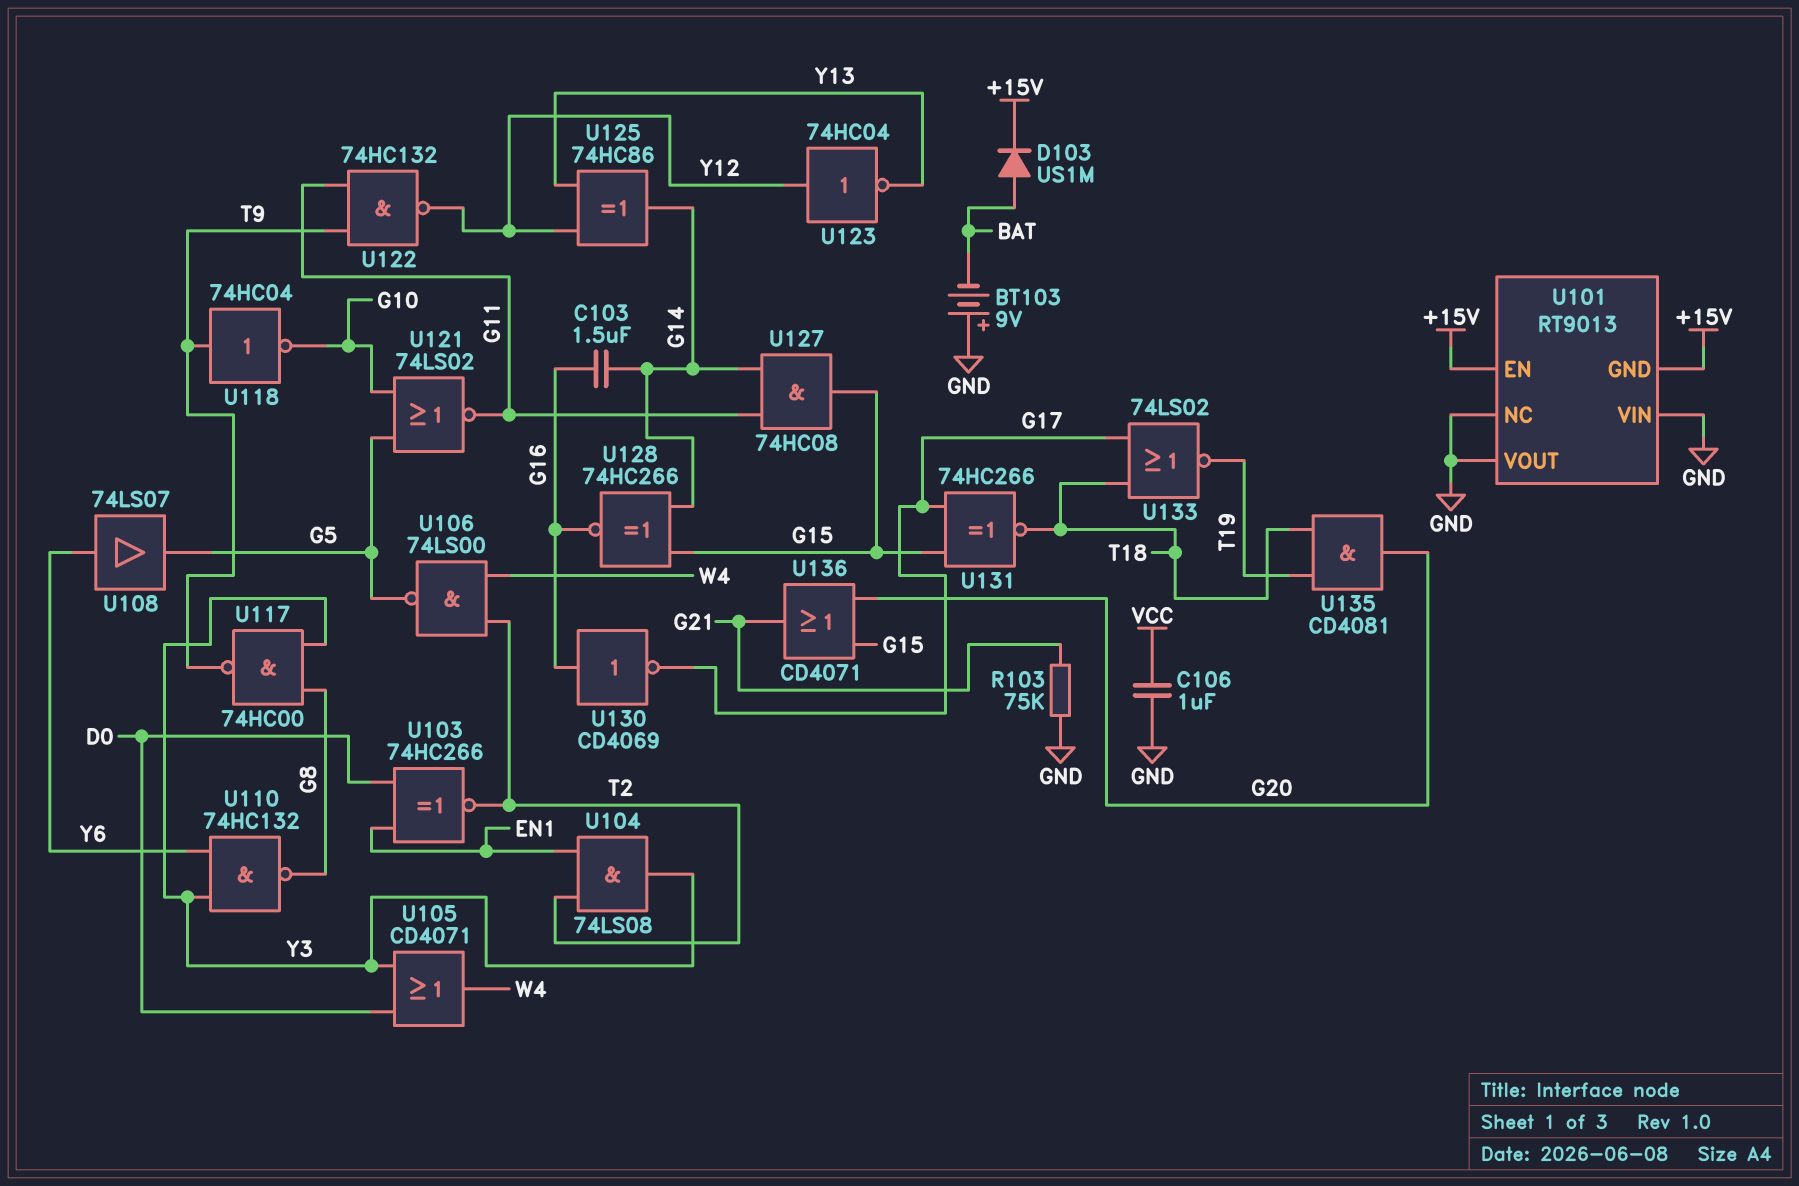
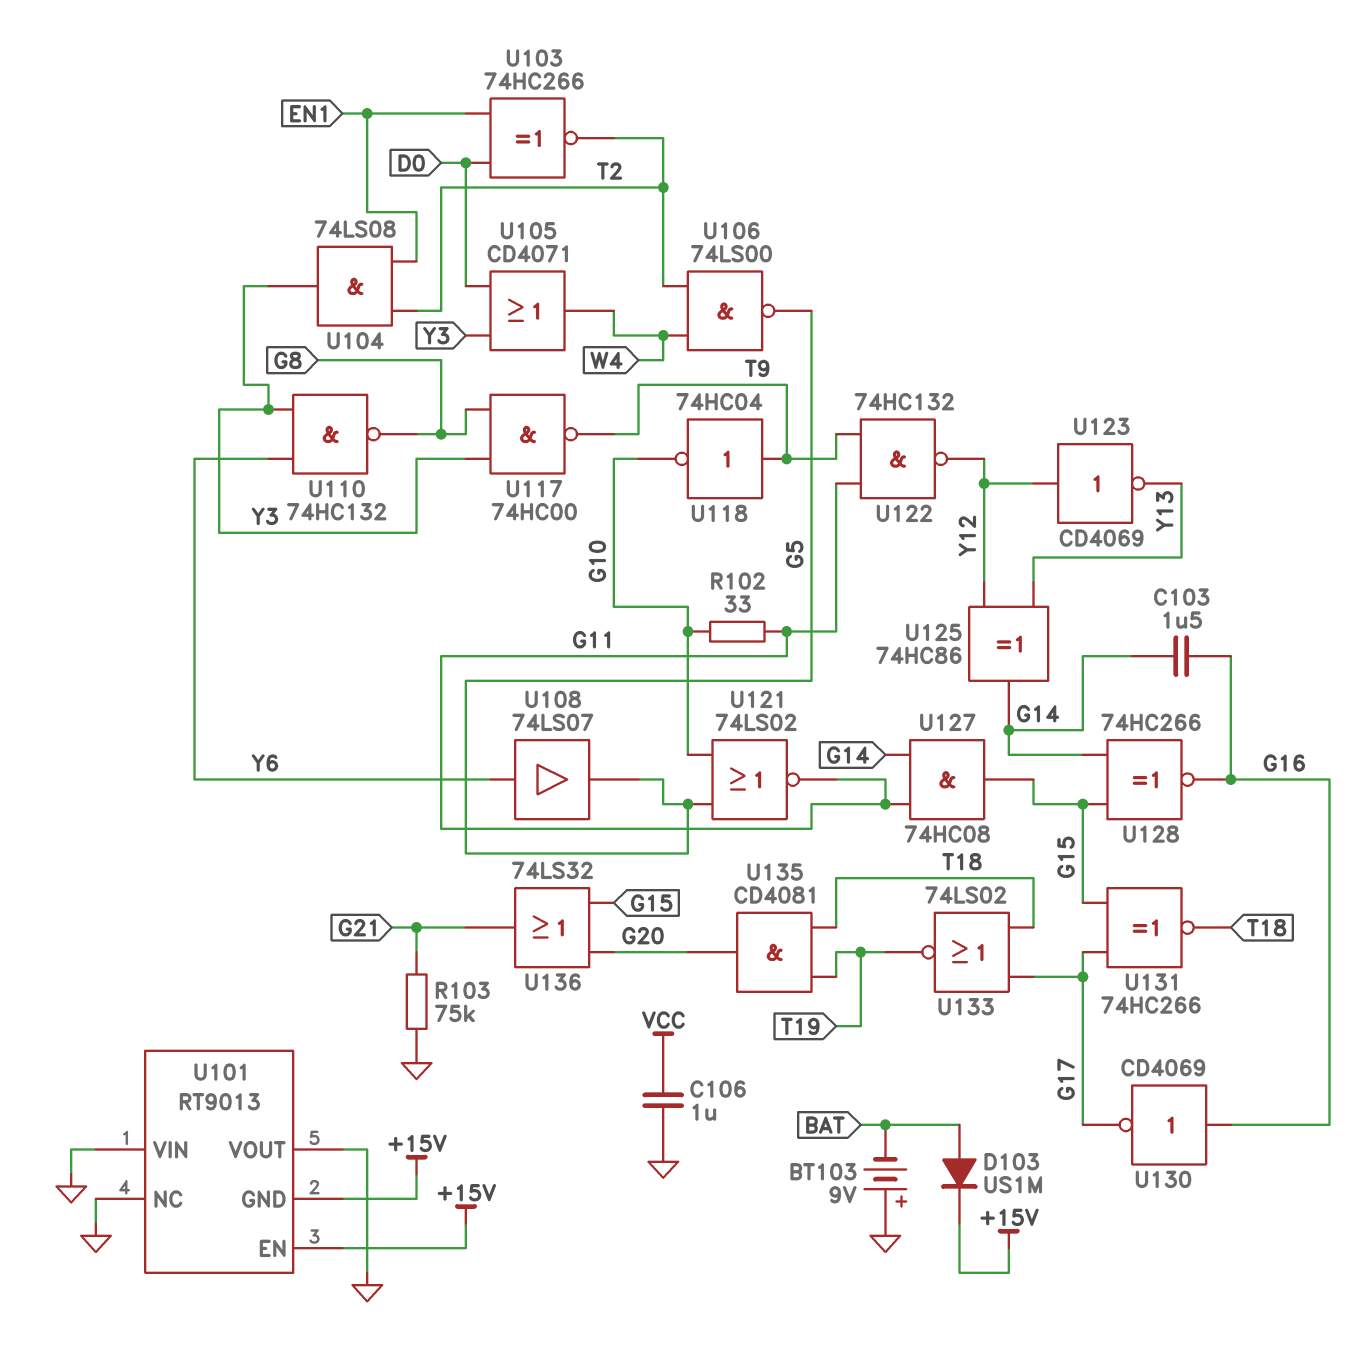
R102: none -> 33 (G10, G11)
U123: NOT 74HC04 (in Y12, out Y13) -> NOT CD4069 (in Y12, out Y13)
U136: OR CD4071 (in G15, in G20, out G21) -> OR 74LS32 (in G15, in G20, out G21)

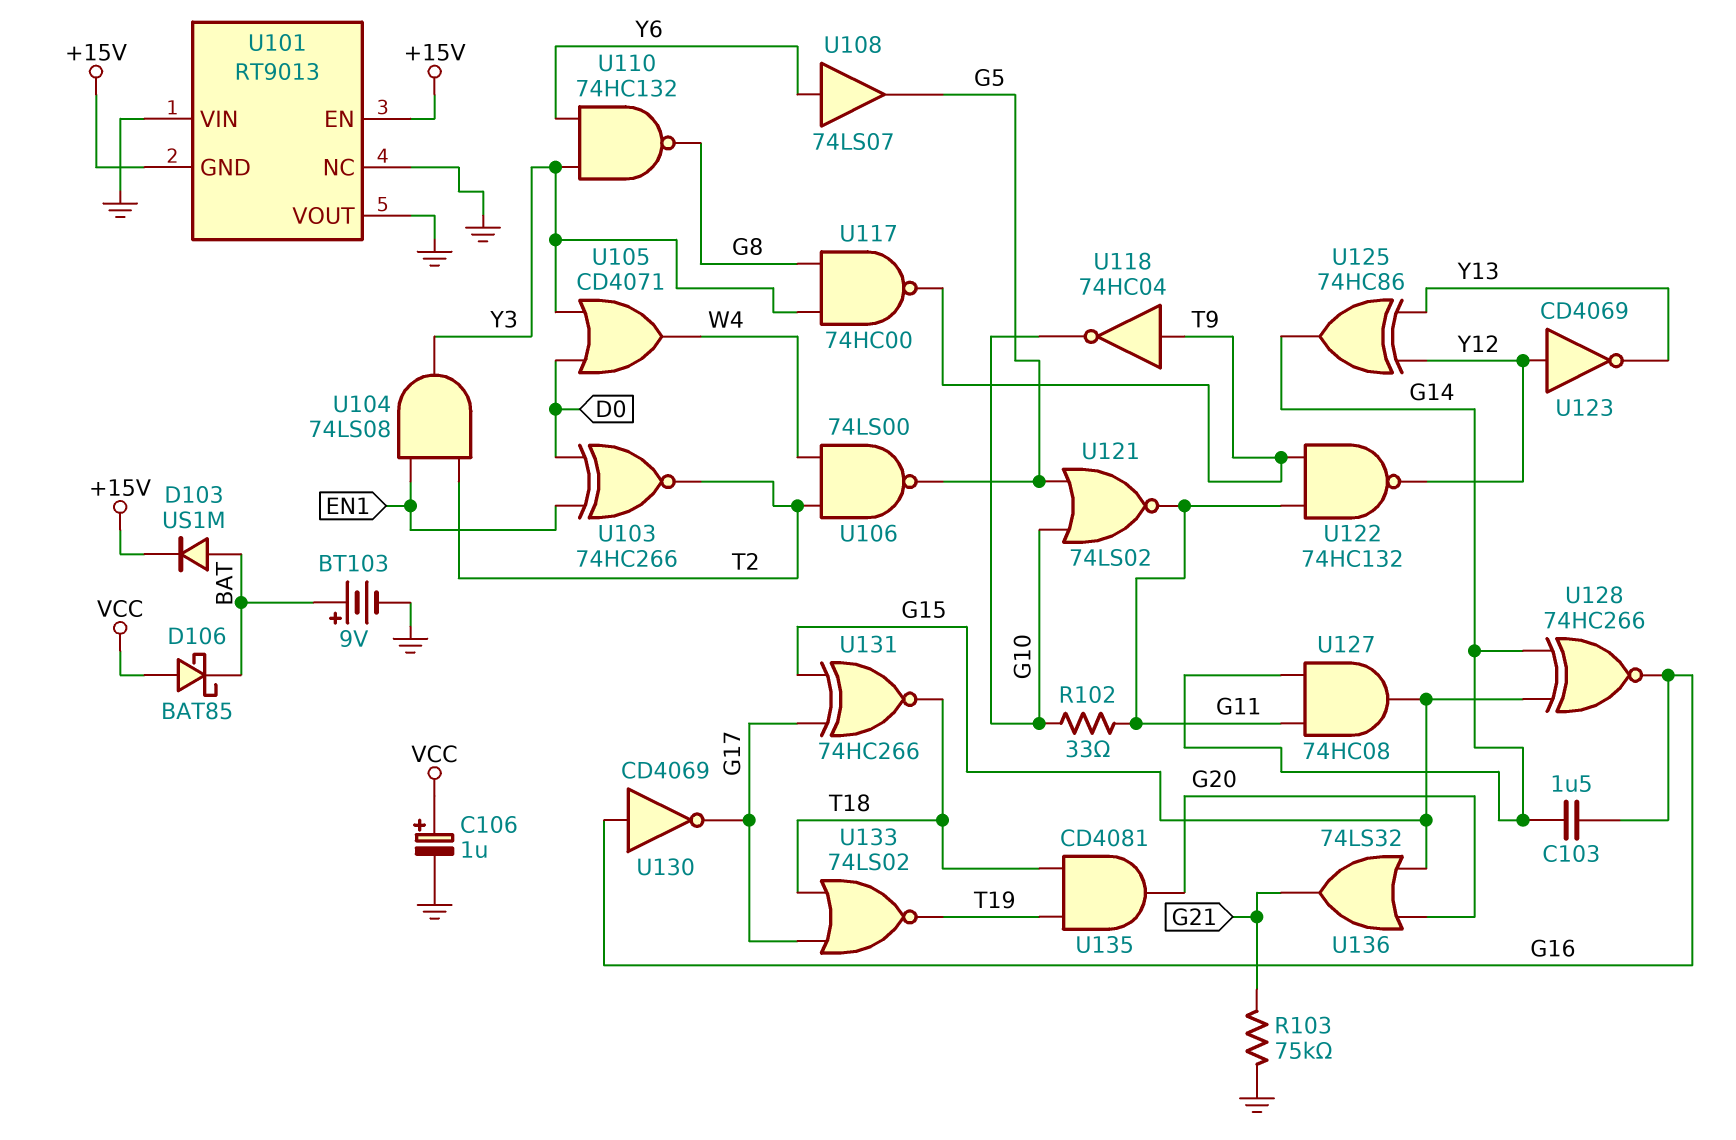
BT103: 9V (plus GND, minus BAT) -> 9V (plus BAT, minus GND)
C106: 1uF (GND, VCC) -> 1uF (plus VCC, minus GND)
D106: none -> schottky BAT85 (A VCC, K BAT)

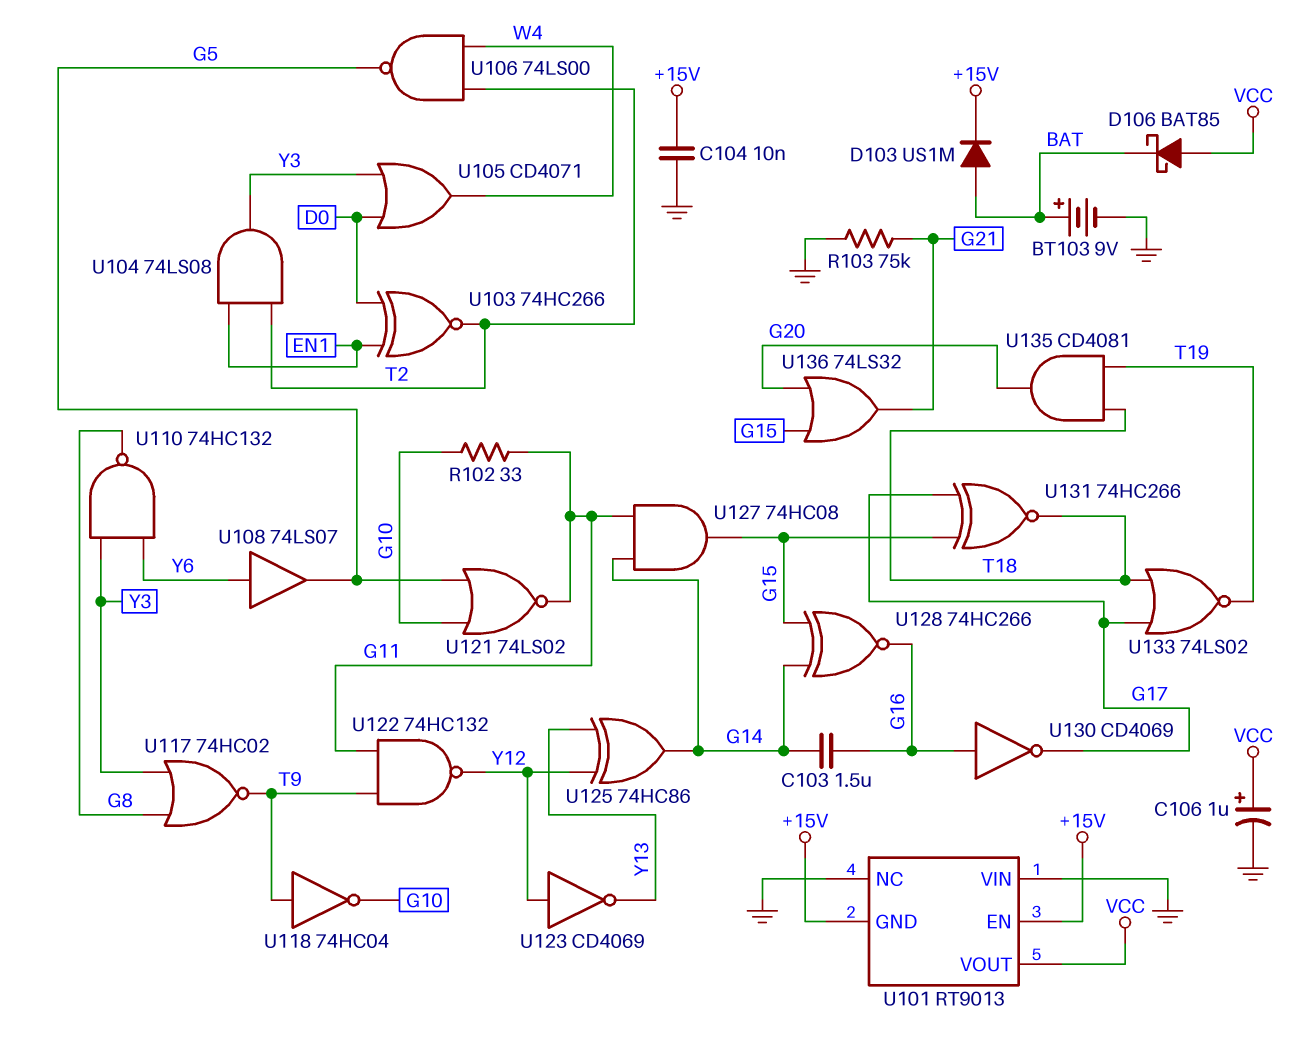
C104: none -> 10nF (+15V, GND)
U101 pin VOUT: GND -> VCC
U117: NAND 74HC00 (in G8, in Y3, out T9) -> NOR 74HC02 (in G8, in Y3, out T9)

